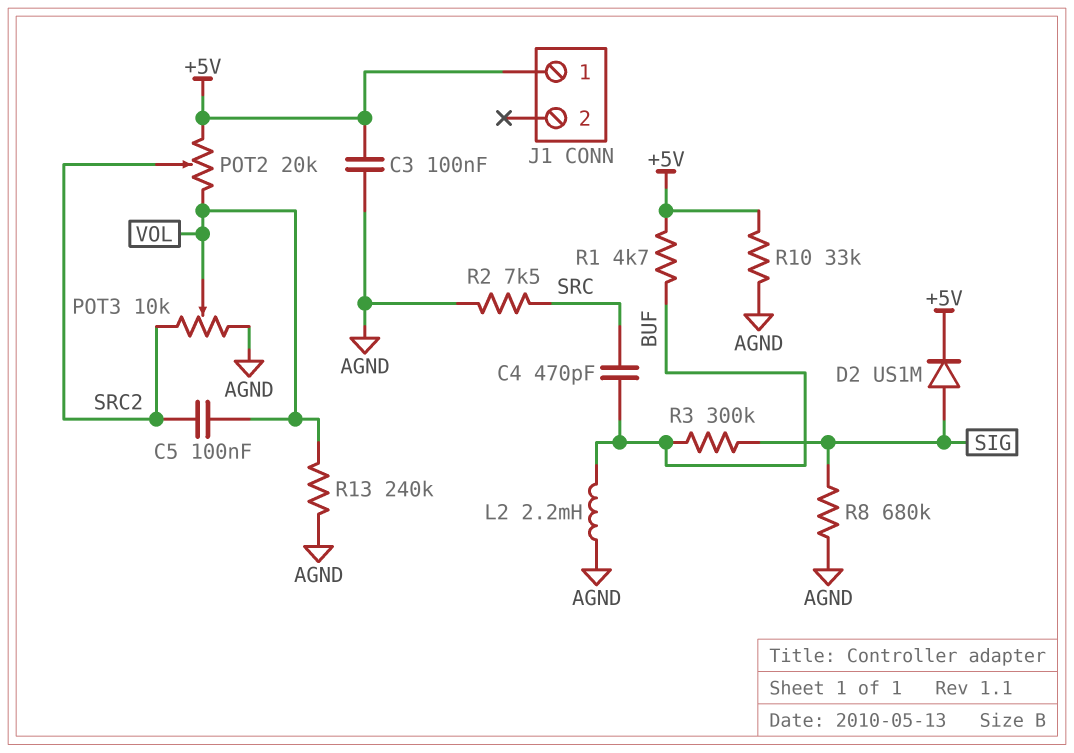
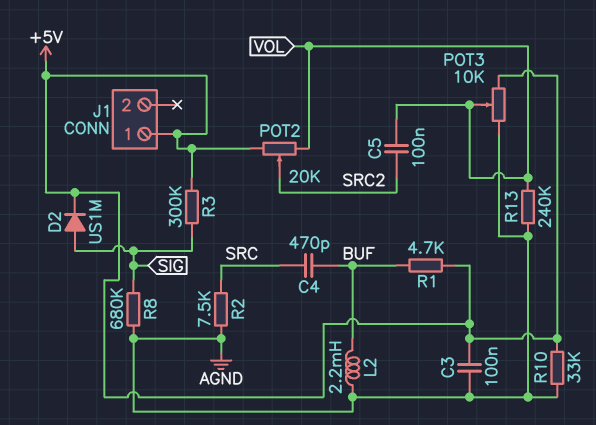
POT3: 10k (AGND, SRC2, wiper VOL) -> 10k (+5V, AGND, wiper VOL)
R3: 300k (BUF, SIG) -> 300k (+5V, SIG)

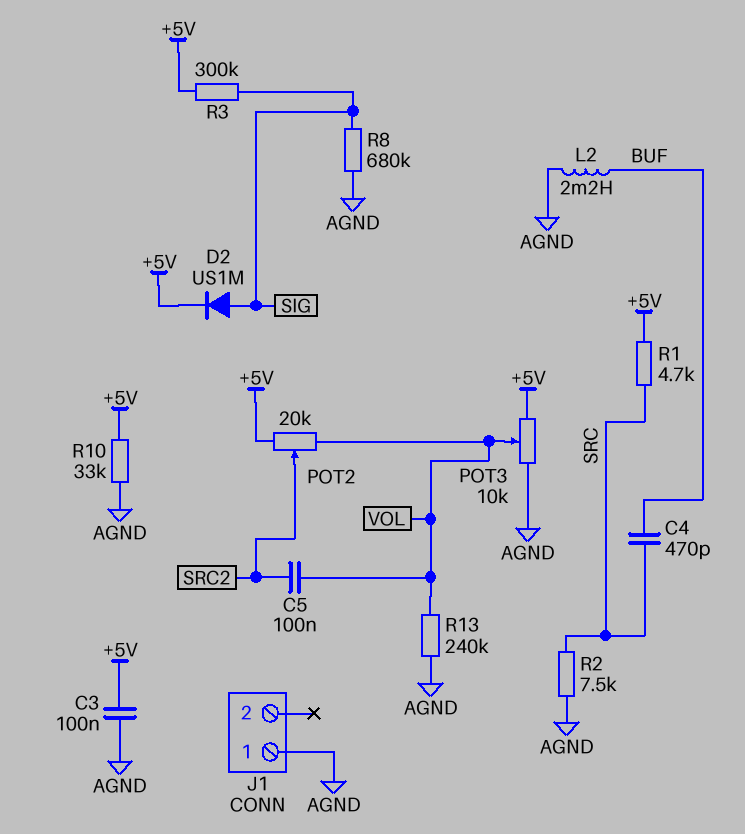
J1 pin 1: +5V -> AGND
R1: 4.7k (+5V, BUF) -> 4.7k (+5V, SRC)

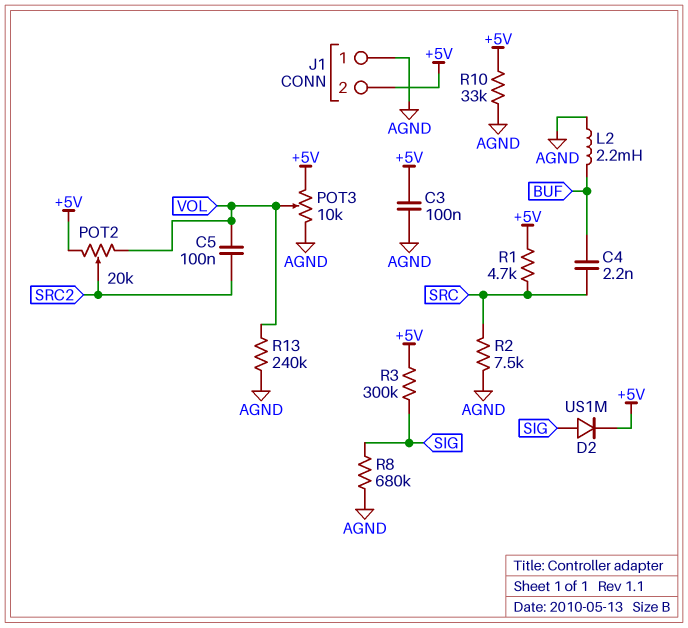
C4: 470pF (BUF, SRC) -> 2.2nF (BUF, SRC)
J1 pin 2: none -> +5V

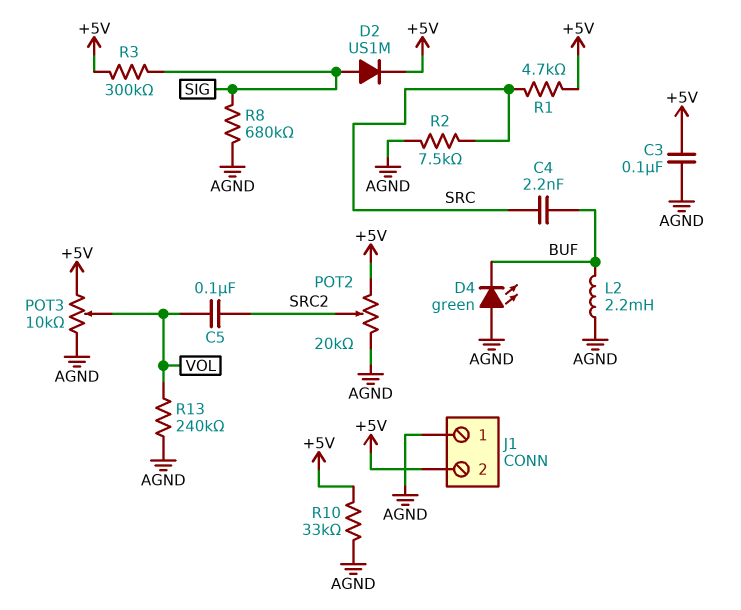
D4: none -> LED green (A AGND, K BUF)
POT2: 20k (+5V, VOL, wiper SRC2) -> 20k (+5V, AGND, wiper SRC2)

